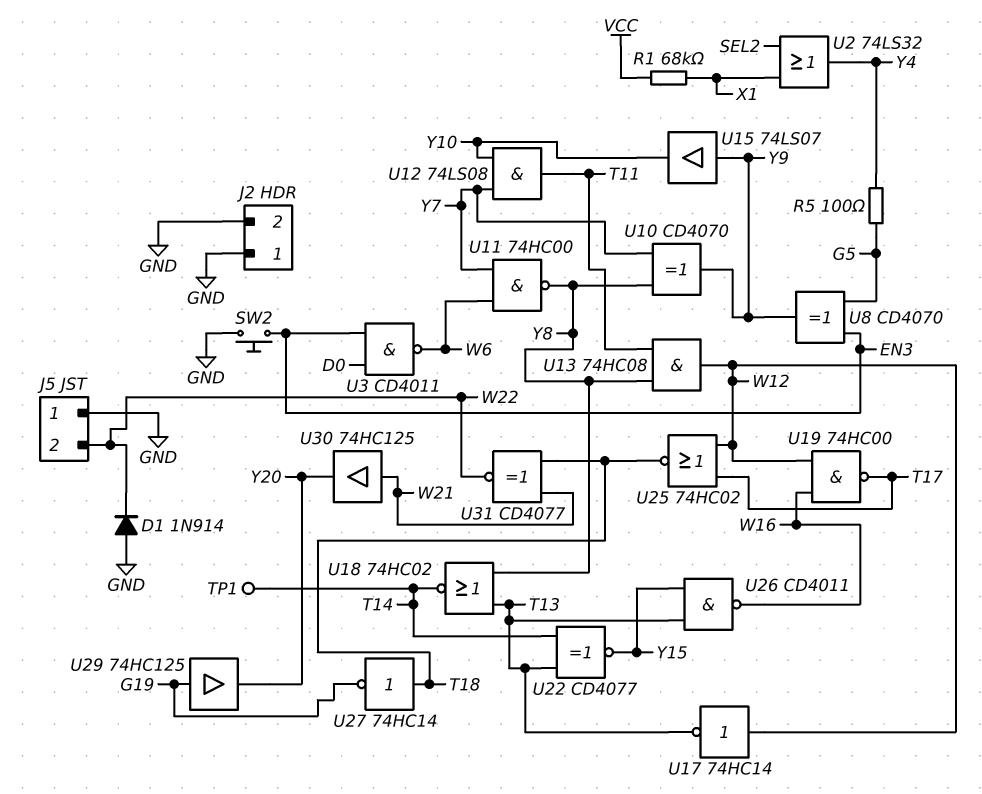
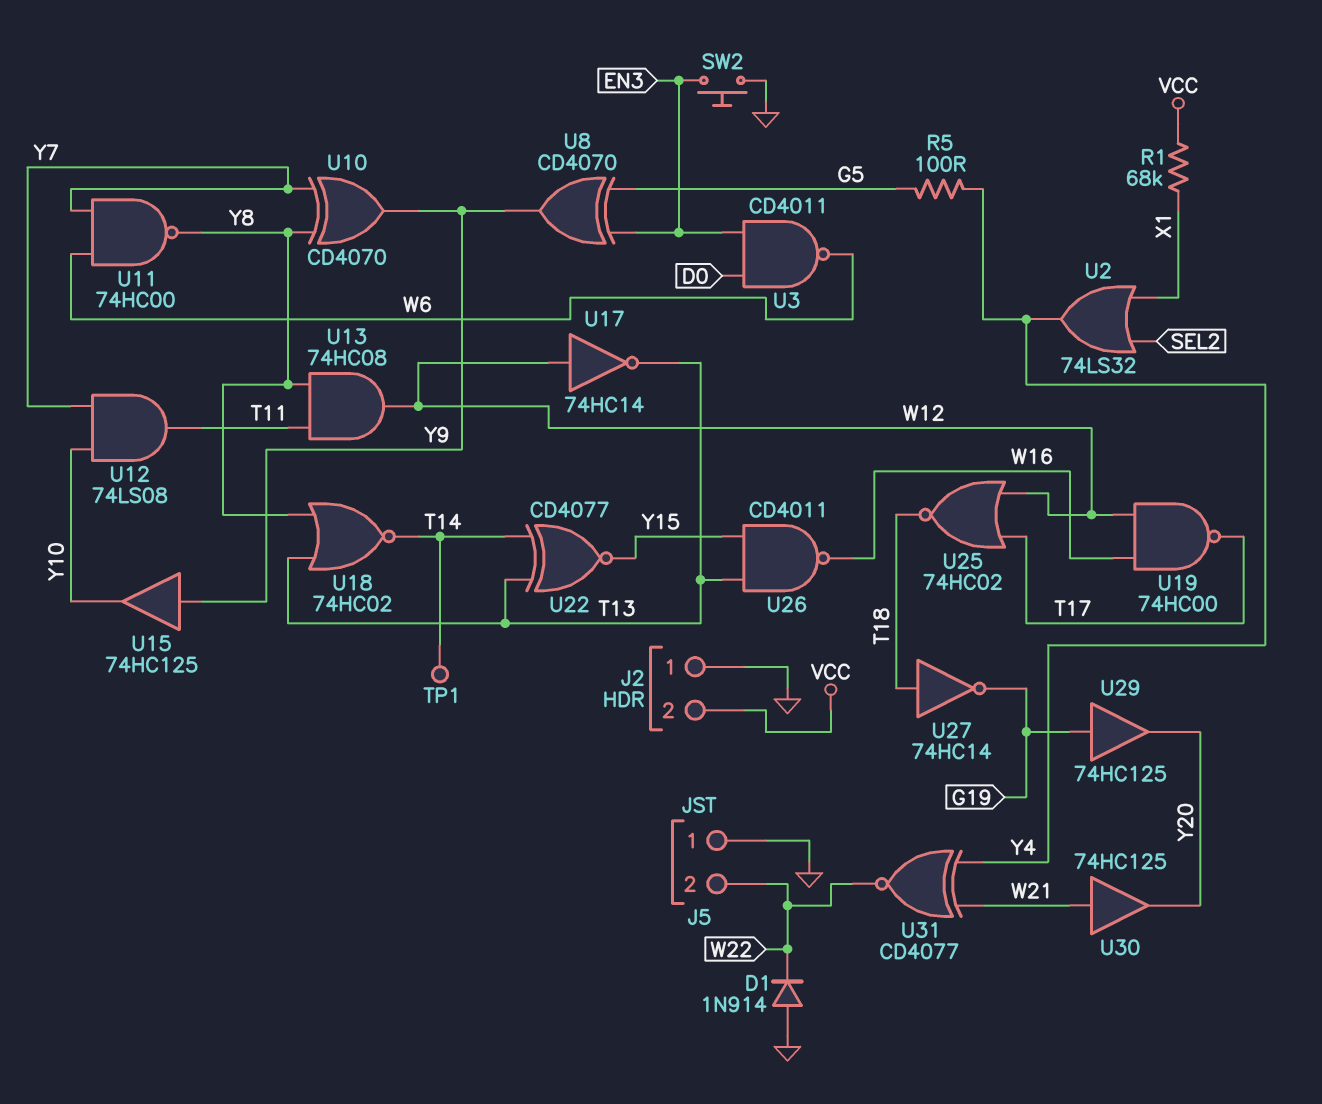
J2 pin 2: GND -> VCC
U15: buffer 74LS07 (in Y9, out Y10) -> buffer 74HC125 (in Y9, out Y10)
U31: XNOR CD4077 (in T18, in W21, out W22) -> XNOR CD4077 (in W21, in Y4, out W22)

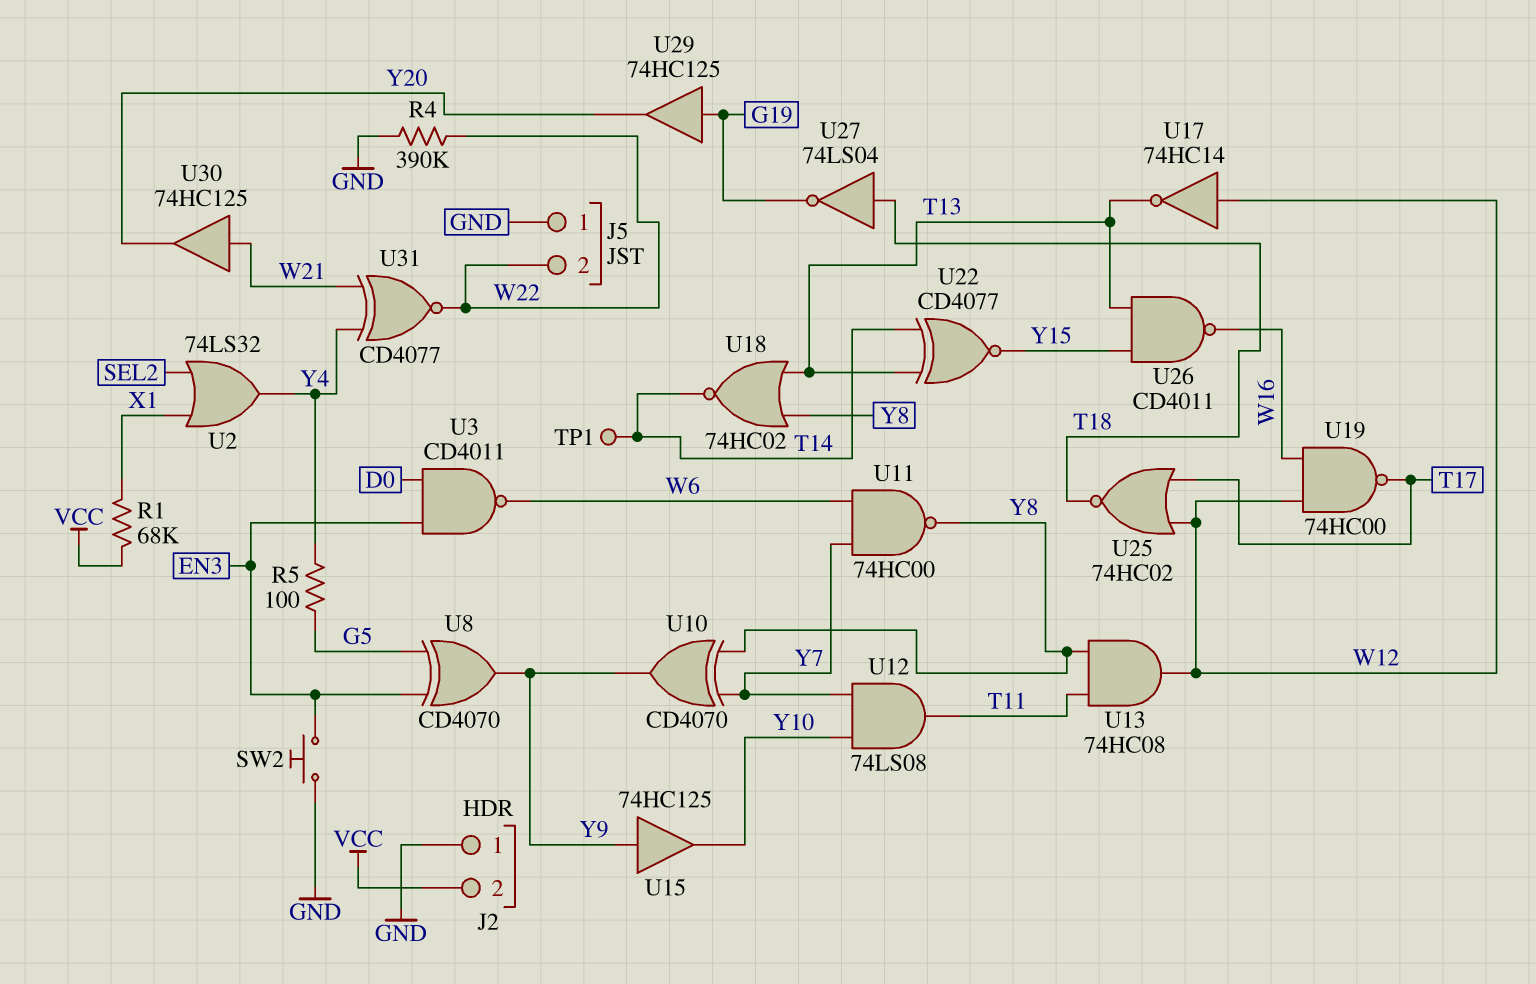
D1: diode 1N914 (A GND, K W22) -> none
R4: none -> 390k (GND, W22)
U27: NOT 74HC14 (in T18, out G19) -> NOT 74LS04 (in T18, out G19)

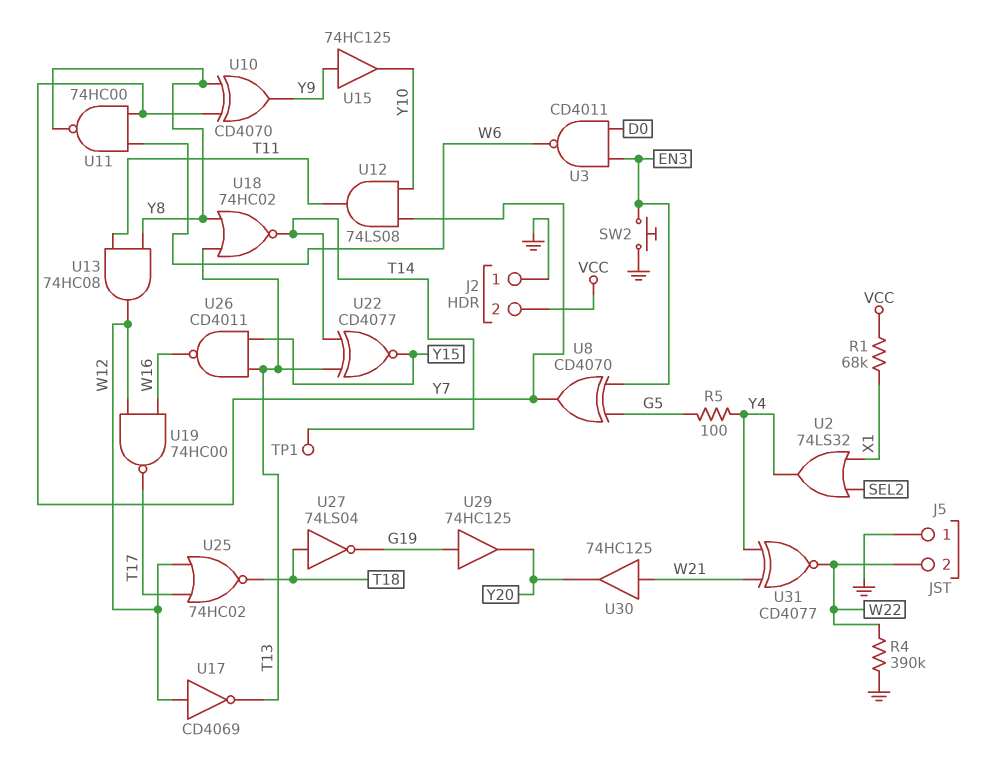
U8: XOR CD4070 (in EN3, in G5, out Y9) -> XOR CD4070 (in EN3, in G5, out Y7)
U17: NOT 74HC14 (in W12, out T13) -> NOT CD4069 (in W12, out T13)

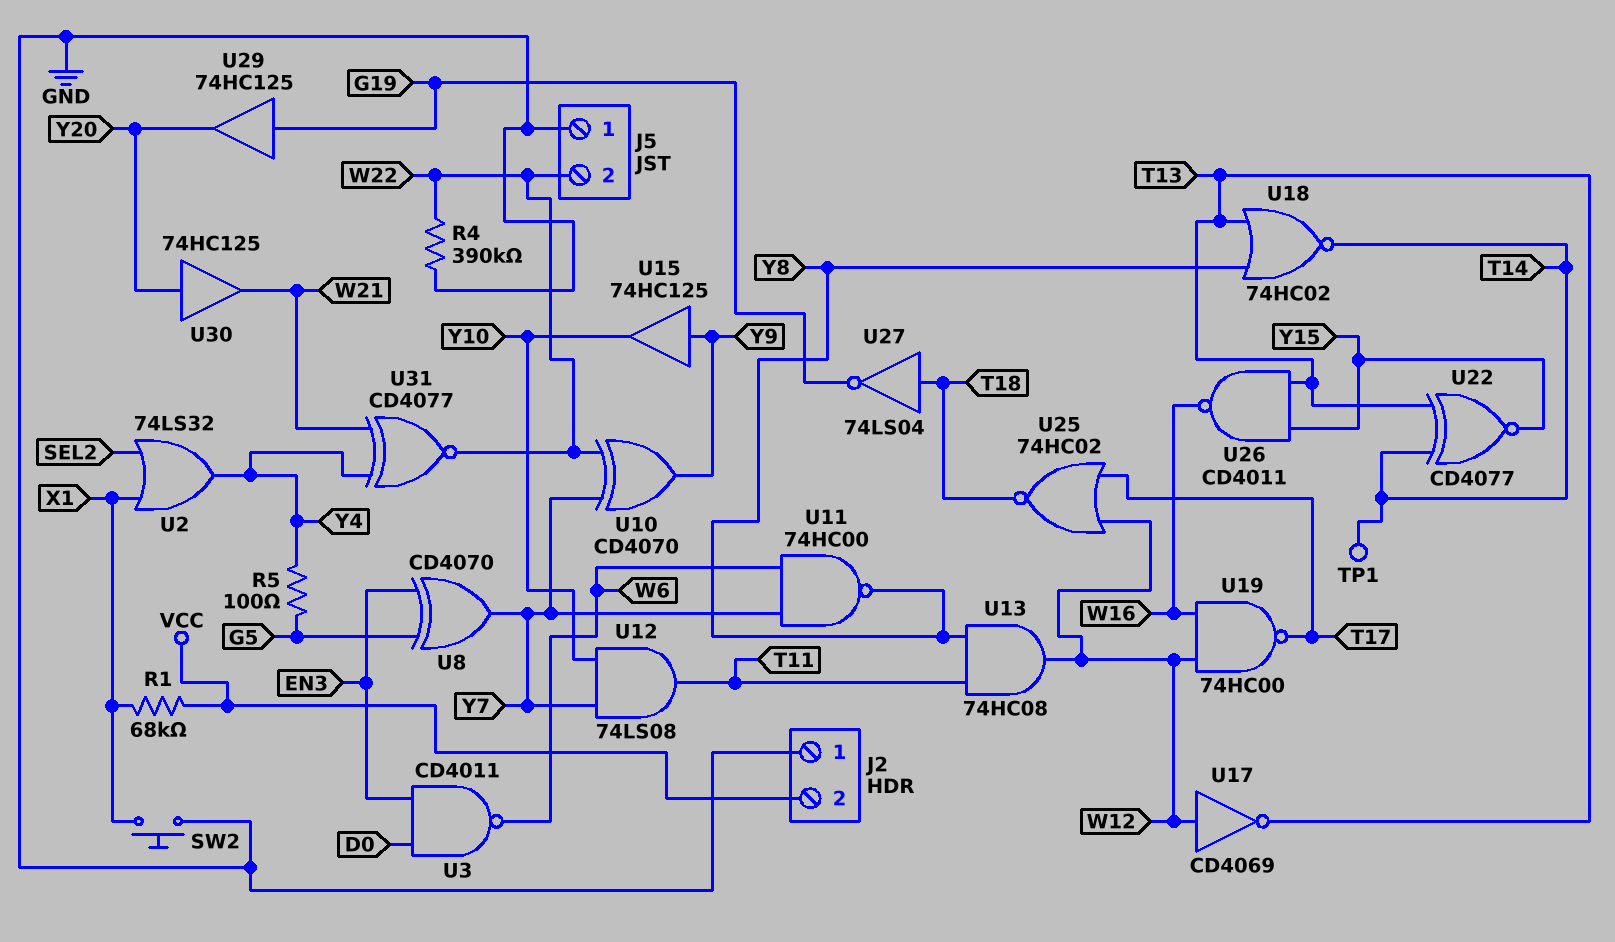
SW2: button (EN3, GND) -> button (GND, X1)
U10: XOR CD4070 (in Y7, in Y8, out Y9) -> XOR CD4070 (in W22, in Y7, out Y9)
U30: buffer 74HC125 (in W21, out Y20) -> buffer 74HC125 (in Y20, out W21)

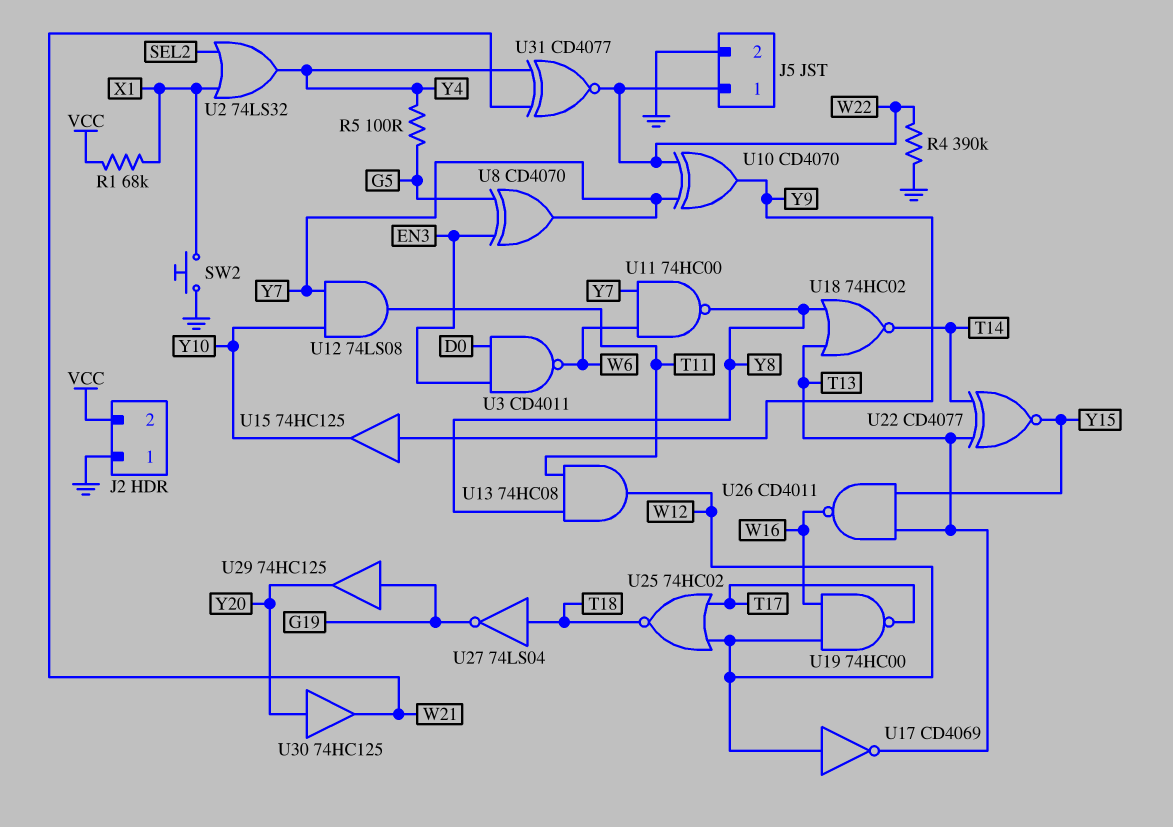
J5 pin 1: GND -> W22
J5 pin 2: W22 -> GND
TP1: test point (T14) -> none

